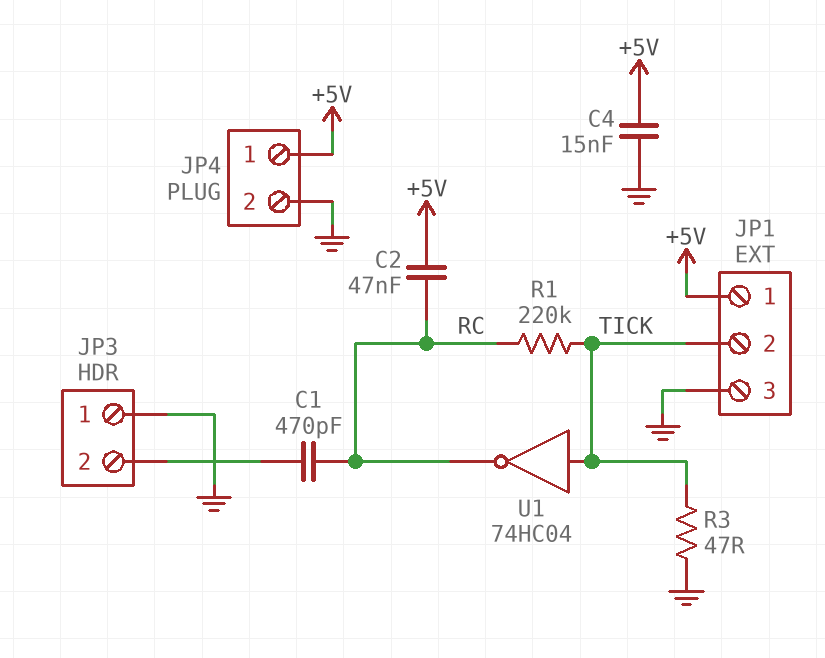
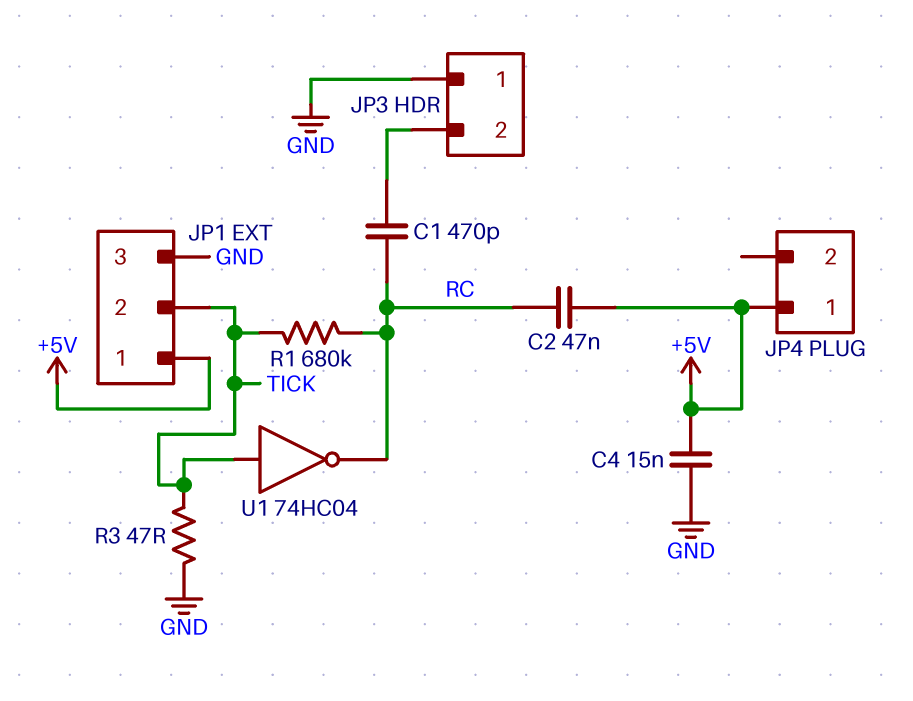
JP4 pin 2: GND -> none
R1: 220k (RC, TICK) -> 680k (RC, TICK)

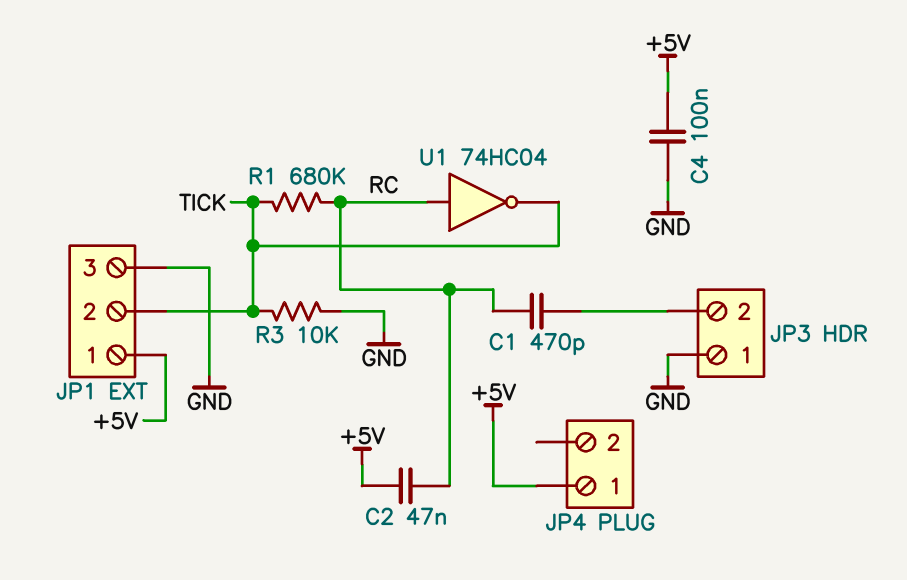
C4: 15nF (+5V, GND) -> 100nF (+5V, GND)
R3: 47 (GND, TICK) -> 10k (GND, TICK)
U1: NOT 74HC04 (in TICK, out RC) -> NOT 74HC04 (in RC, out TICK)

